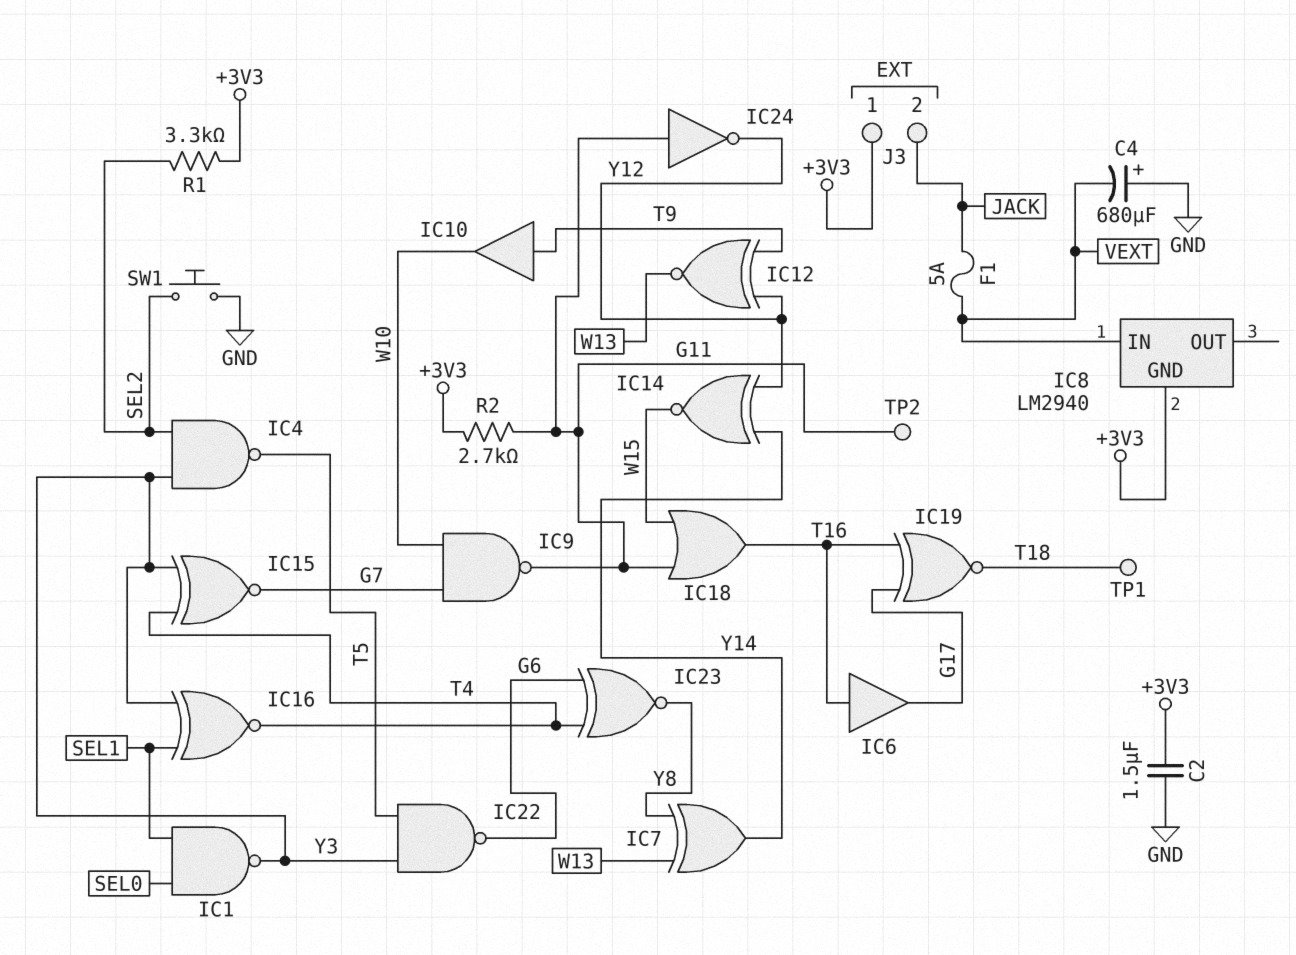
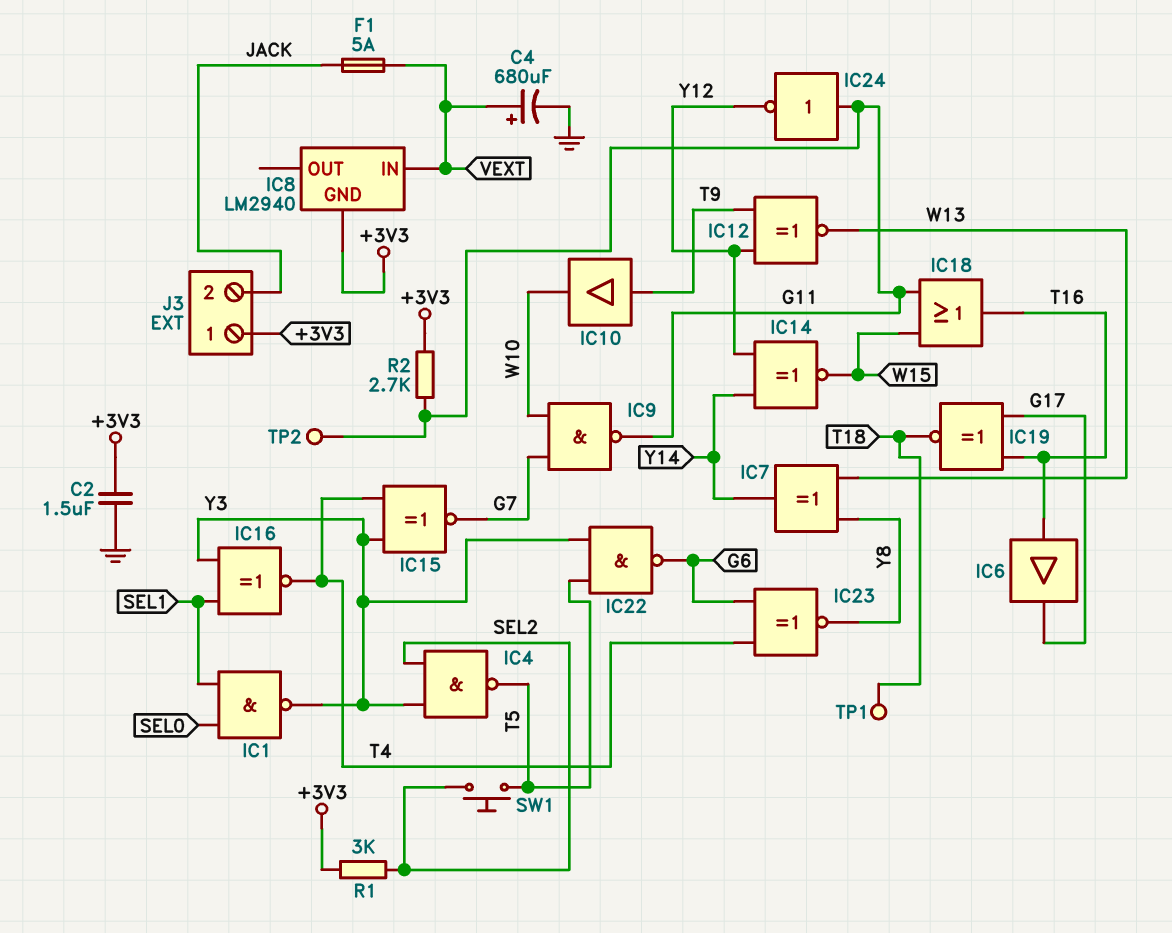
C4: 680uF (plus GND, minus VEXT) -> 680uF (plus VEXT, minus GND)
R1: 3.3k (+3V3, SEL2) -> 3k (+3V3, SEL2)
SW1: button (GND, SEL2) -> button (SEL2, T5)

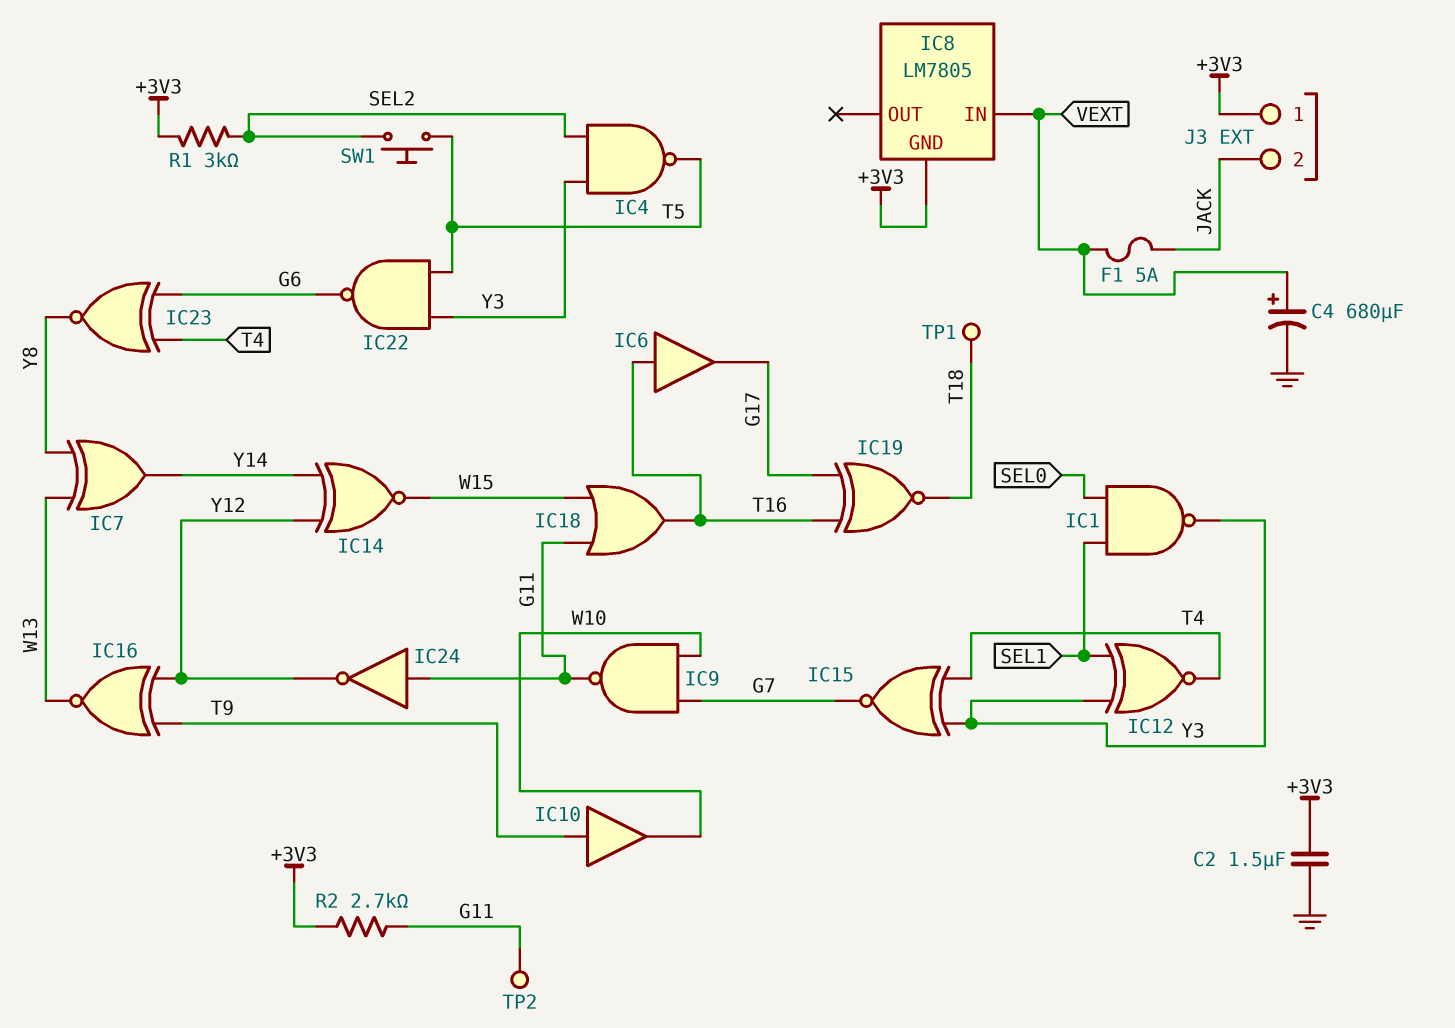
IC8: LM2940 -> LM7805
IC12: XNOR (in T9, in Y12, out W13) -> XNOR (in SEL1, in Y3, out T4)
IC16: XNOR (in SEL1, in Y3, out T4) -> XNOR (in T9, in Y12, out W13)

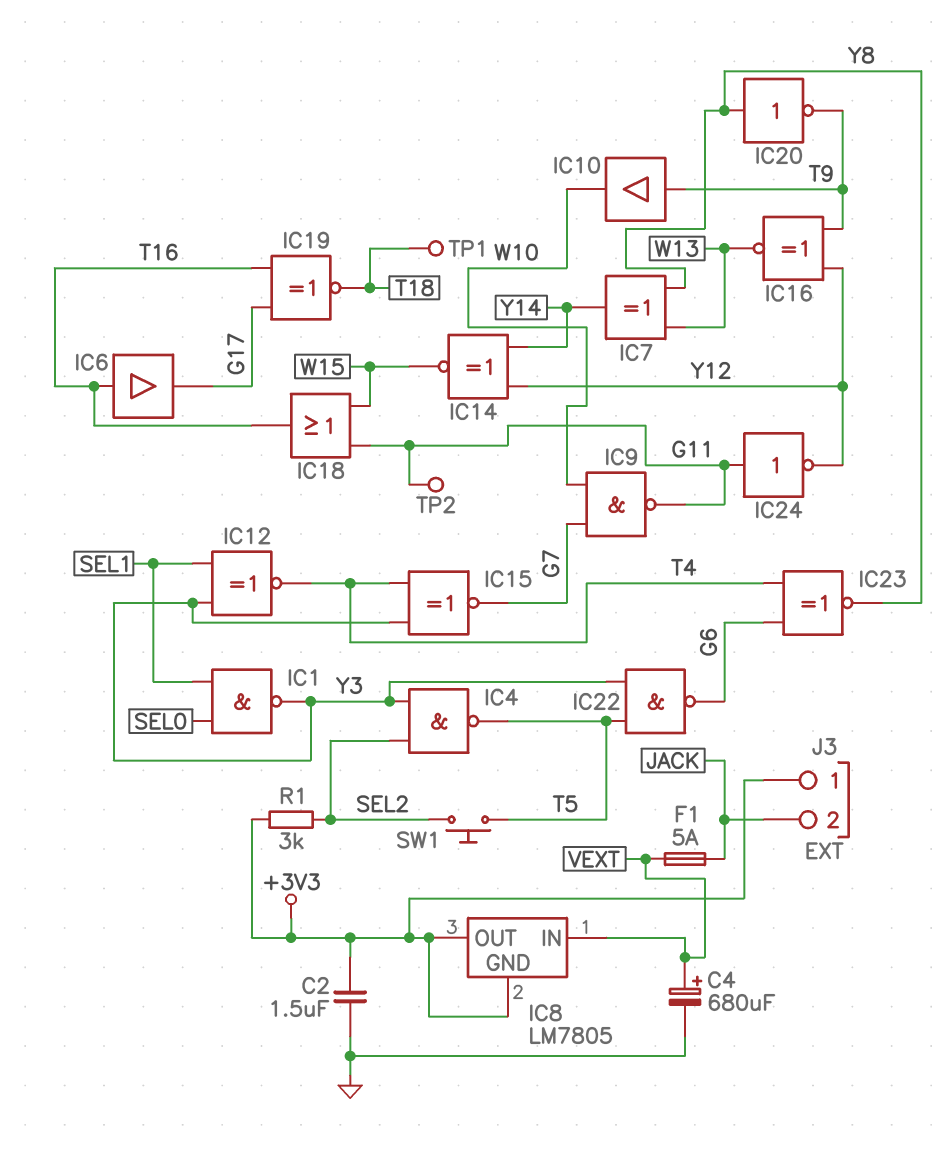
IC8 pin OUT: none -> +3V3
IC20: none -> NOT (in Y8, out T9)
R2: 2.7k (+3V3, G11) -> none

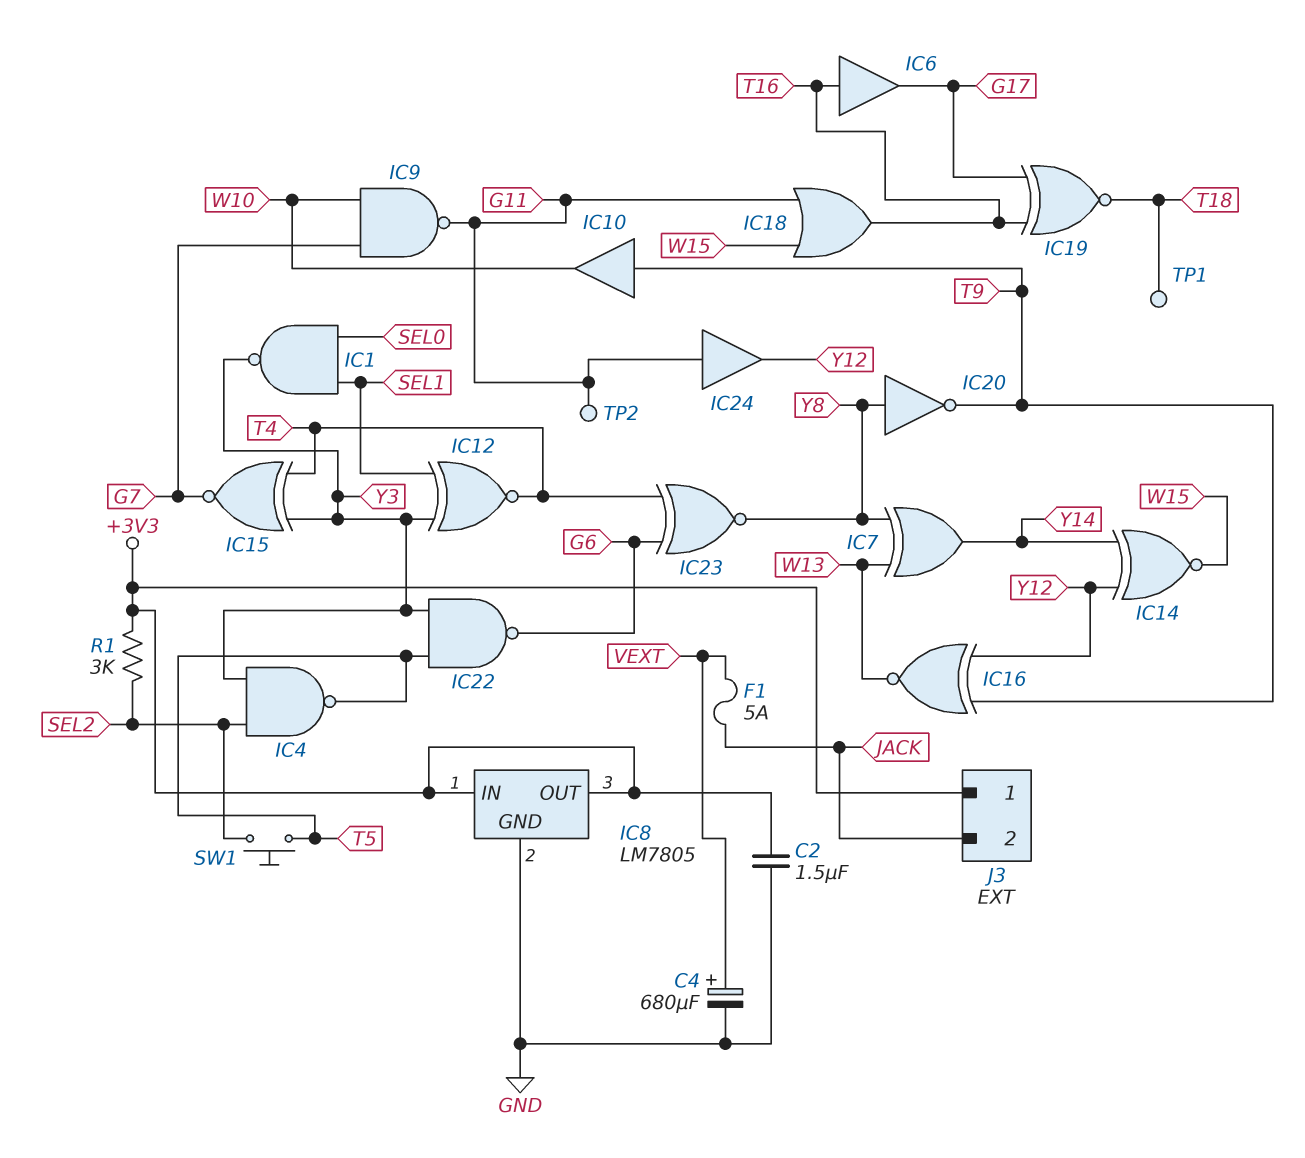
IC8 pin GND: +3V3 -> GND
IC8 pin IN: VEXT -> +3V3
IC24: NOT (in G11, out Y12) -> buffer (in G11, out Y12)

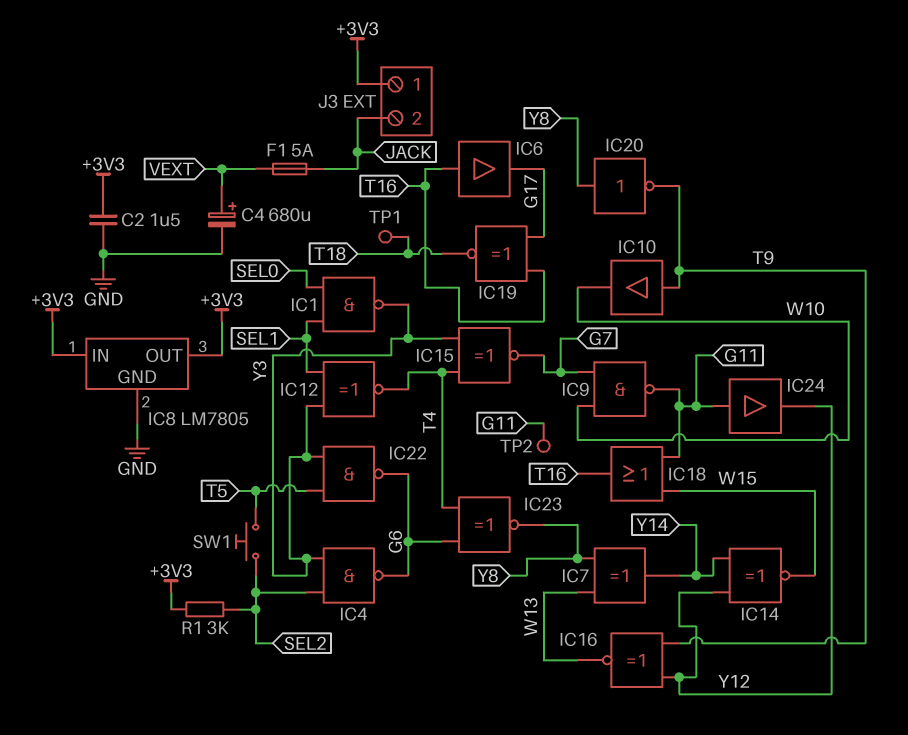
IC4: NAND (in SEL2, in Y3, out T5) -> NAND (in SEL2, in Y3, out G6)

